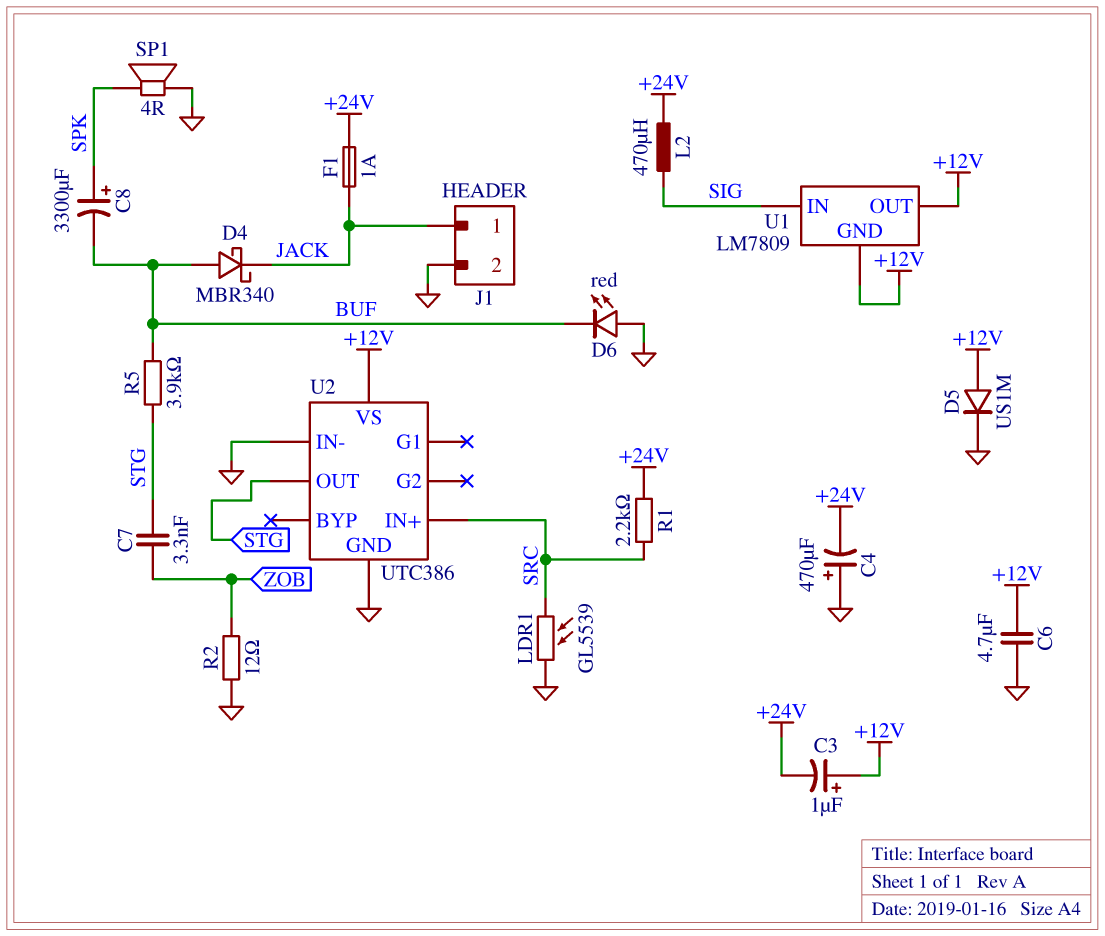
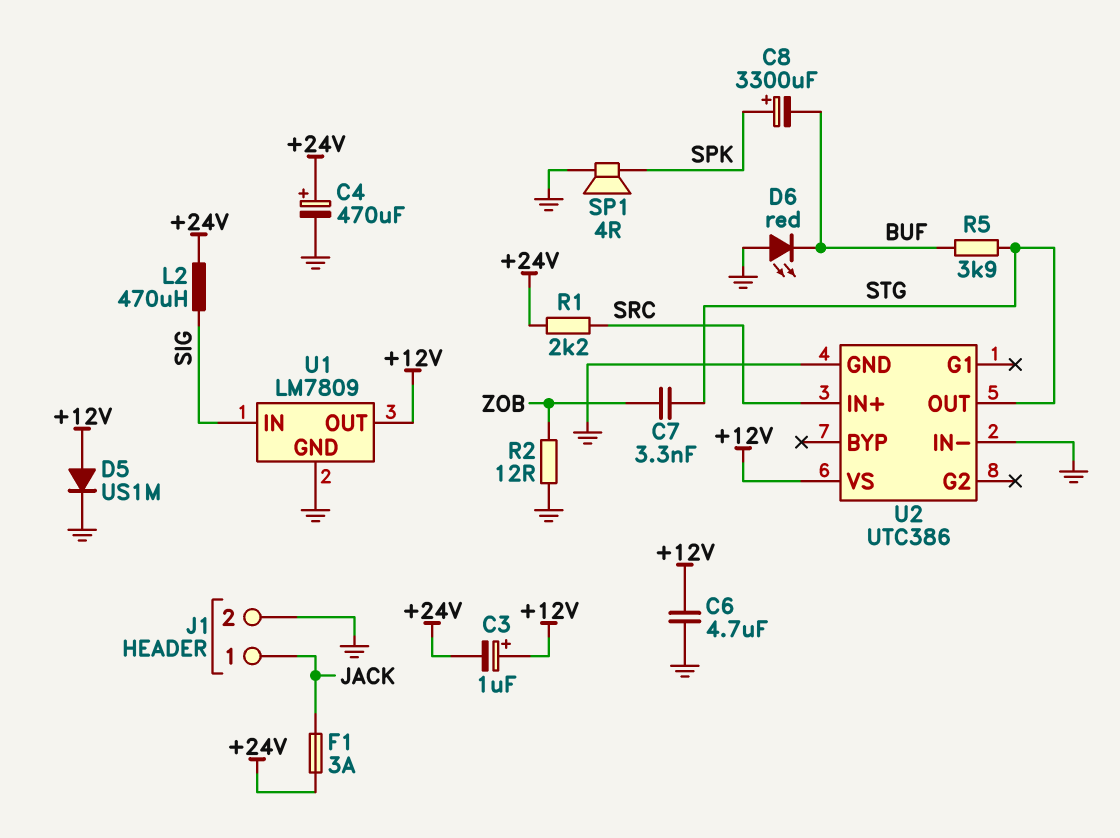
C4: 470uF (plus GND, minus +24V) -> 470uF (plus +24V, minus GND)
D4: schottky MBR340 (A BUF, K JACK) -> none
F1: 1A (+24V, JACK) -> 3A (+24V, JACK)
LDR1: GL5539 (GND, SRC) -> none
U1 pin GND: +12V -> GND

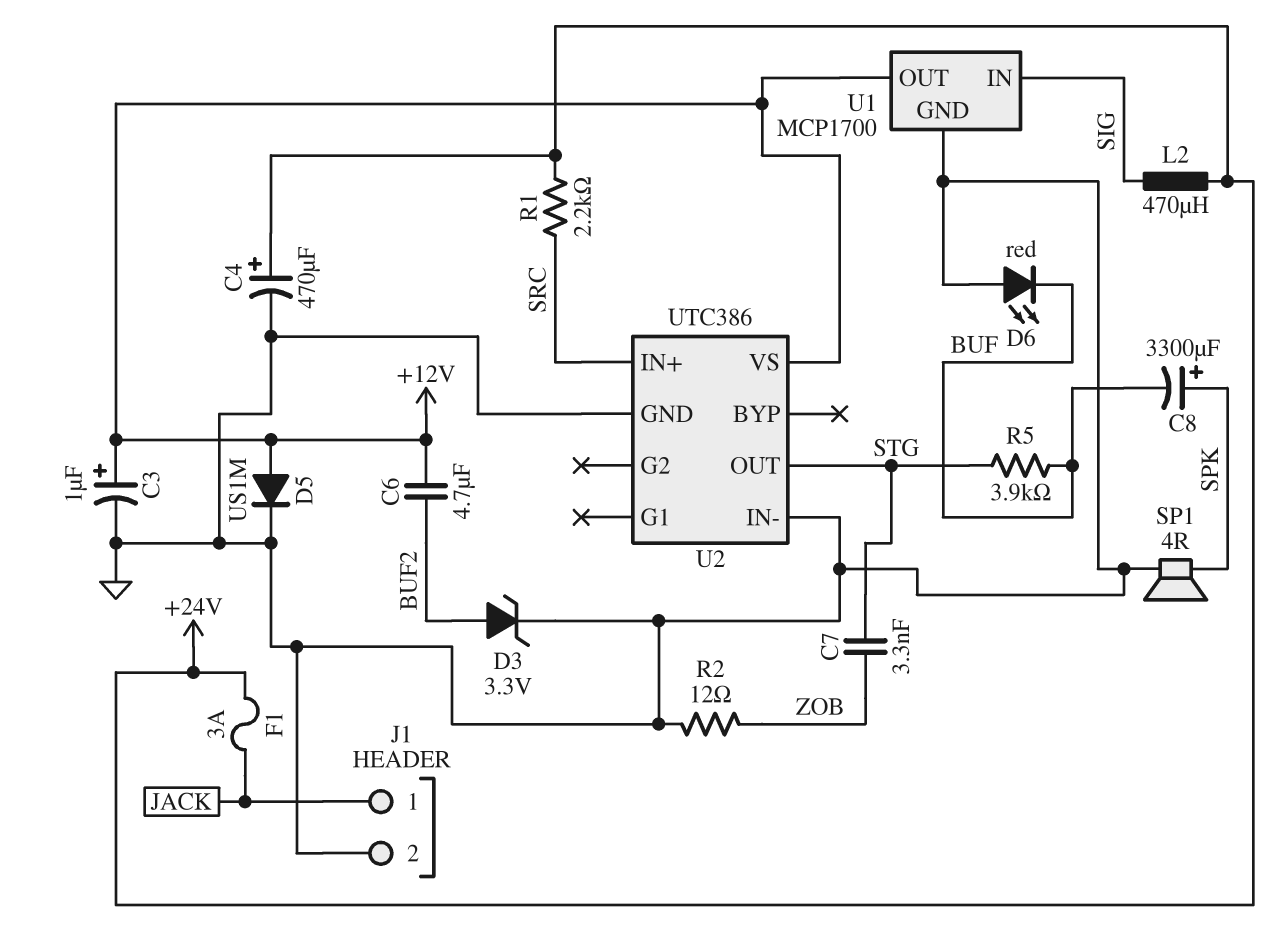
C3: 1uF (plus +12V, minus +24V) -> 1uF (plus +12V, minus GND)
C6: 4.7uF (+12V, GND) -> 4.7uF (+12V, BUF2)
D3: none -> zener 3.3V (A BUF2, K GND)
U1: LM7809 -> MCP1700

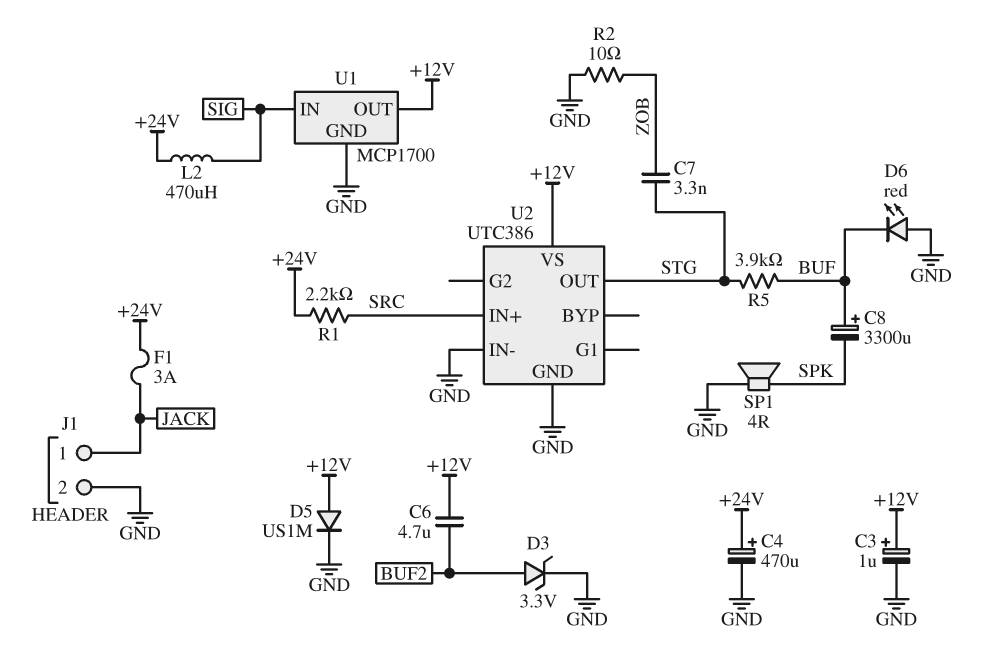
C8: 3300uF (plus SPK, minus BUF) -> 3300uF (plus BUF, minus SPK)
R2: 12 (GND, ZOB) -> 10 (GND, ZOB)

